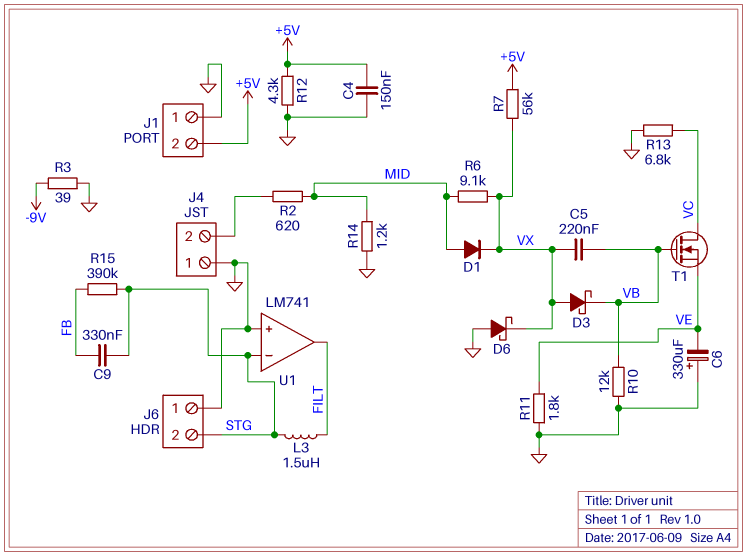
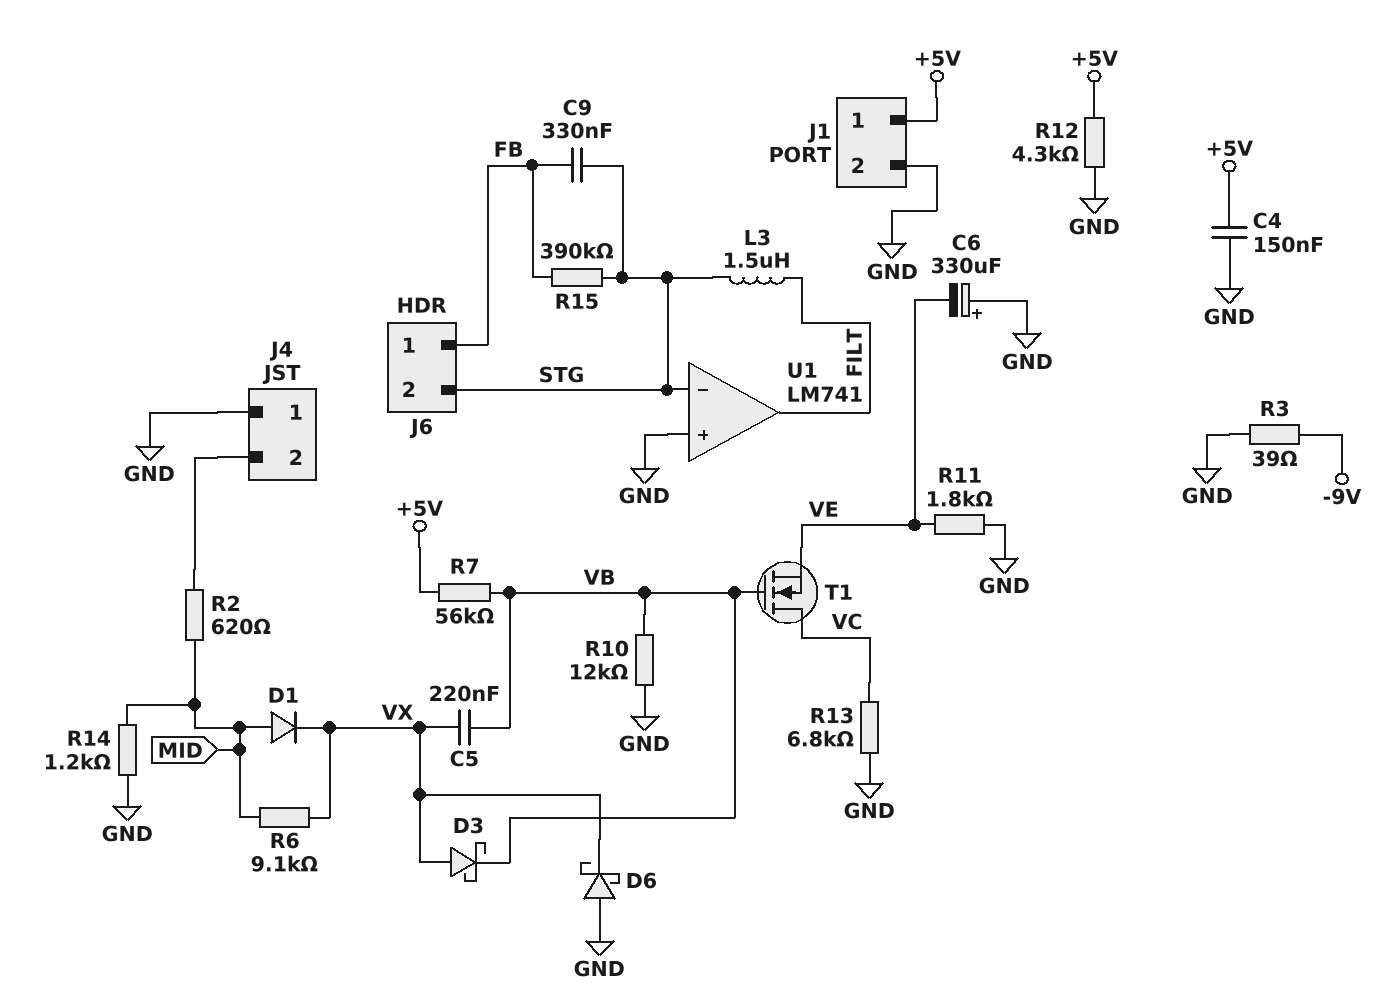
J1 pin 1: GND -> +5V
J1 pin 2: +5V -> GND
J6 pin 1: GND -> FB
R7: 56k (+5V, VX) -> 56k (+5V, VB)

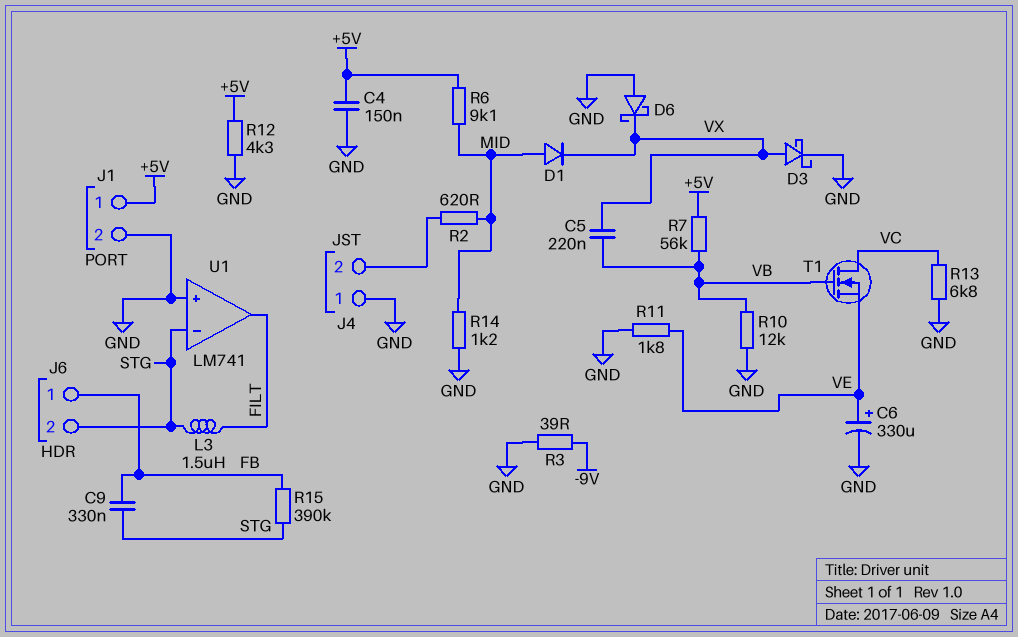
C6: 330uF (plus GND, minus VE) -> 330uF (plus VE, minus GND)
D3: schottky (A VX, K VB) -> schottky (A VX, K GND)
R6: 9.1k (MID, VX) -> 9.1k (+5V, MID)

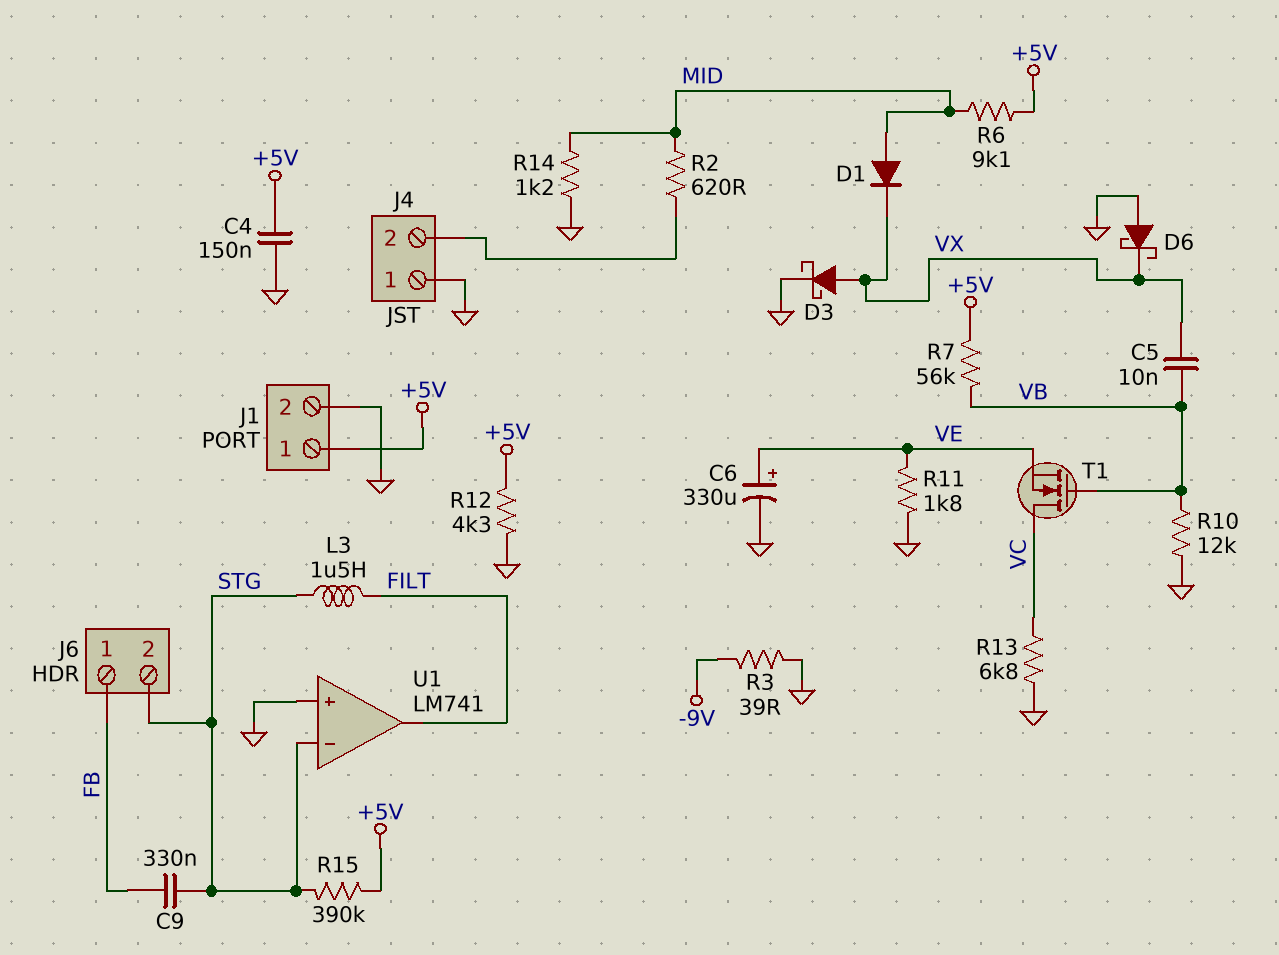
C5: 220nF (VB, VX) -> 10nF (VB, VX)
R15: 390k (FB, STG) -> 390k (+5V, STG)

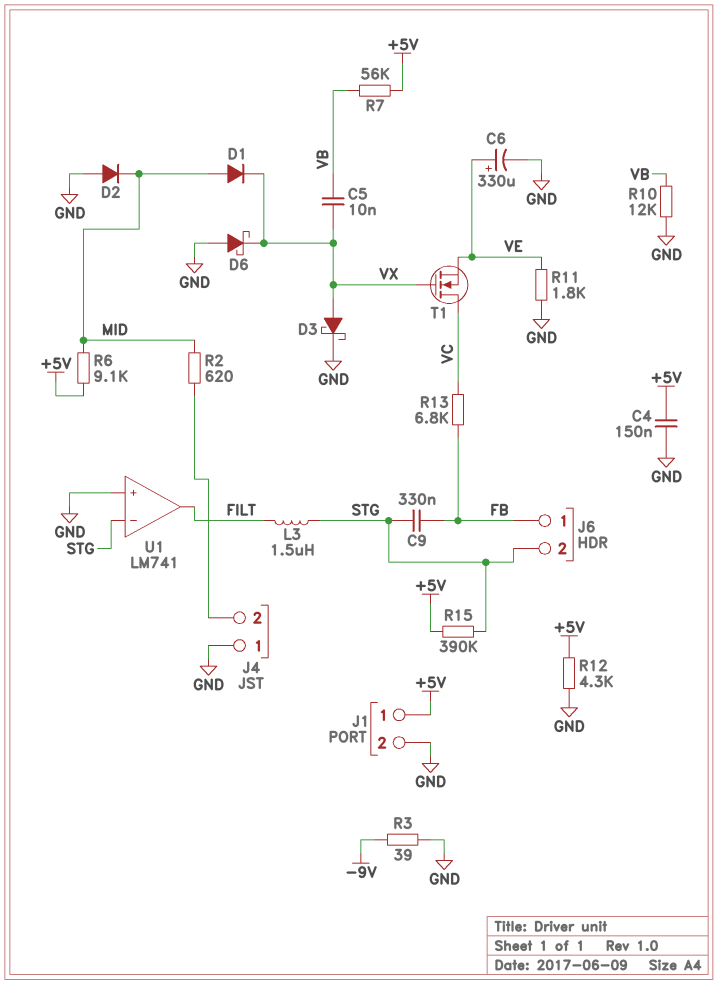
D2: none -> diode (A GND, K MID)
R13: 6.8k (GND, VC) -> 6.8k (FB, VC)
R14: 1.2k (GND, MID) -> none
T1: NMOS (G VB, D VC, S VE) -> NMOS (G VX, D VC, S VE)

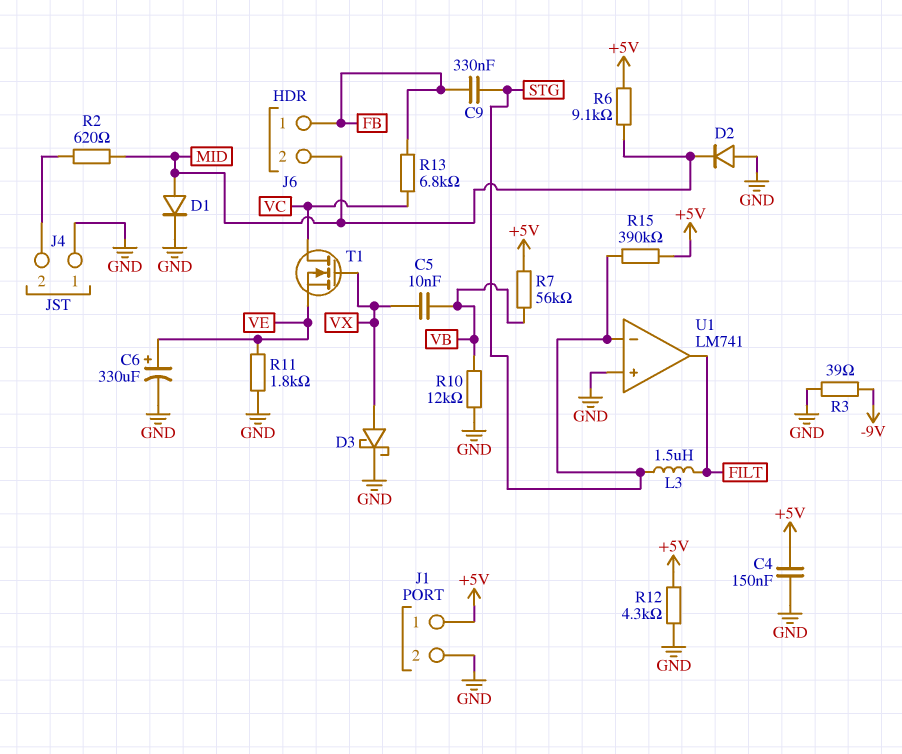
D1: diode (A MID, K VX) -> diode (A MID, K GND)
D6: schottky (A GND, K VX) -> none
J6 pin 2: STG -> MID

